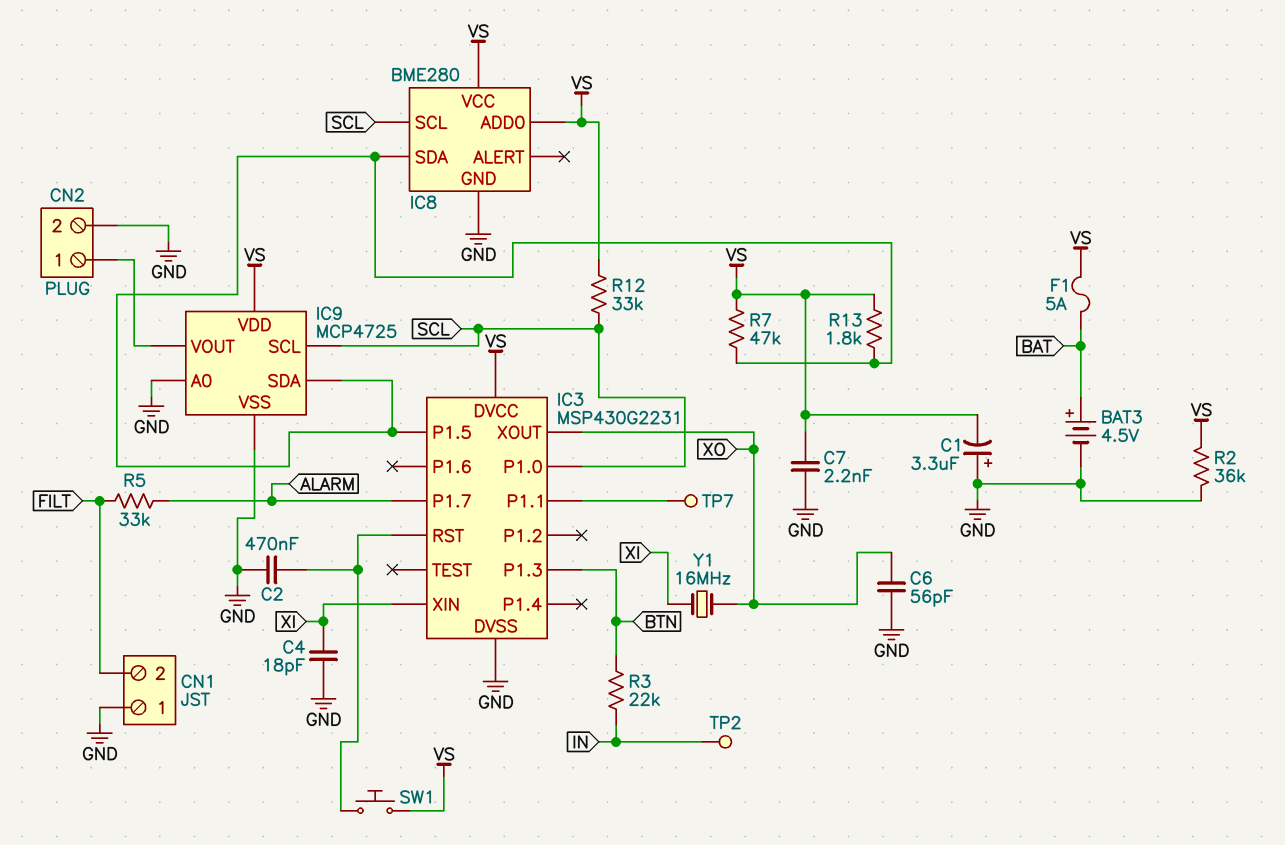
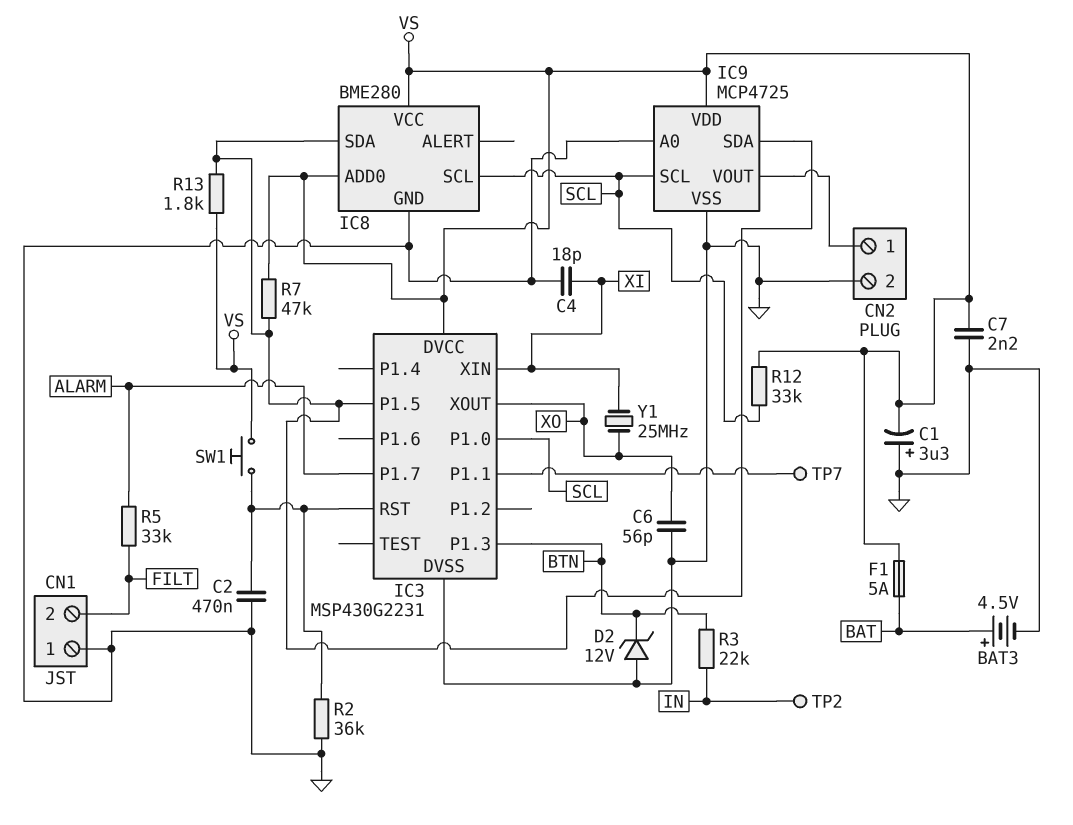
D2: none -> zener 12V (A GND, K BTN)
R2: 36k (GND, VS) -> 36k (GND, IC3/RST)
Y1: 16MHz (XI, XO) -> 25MHz (XI, XO)

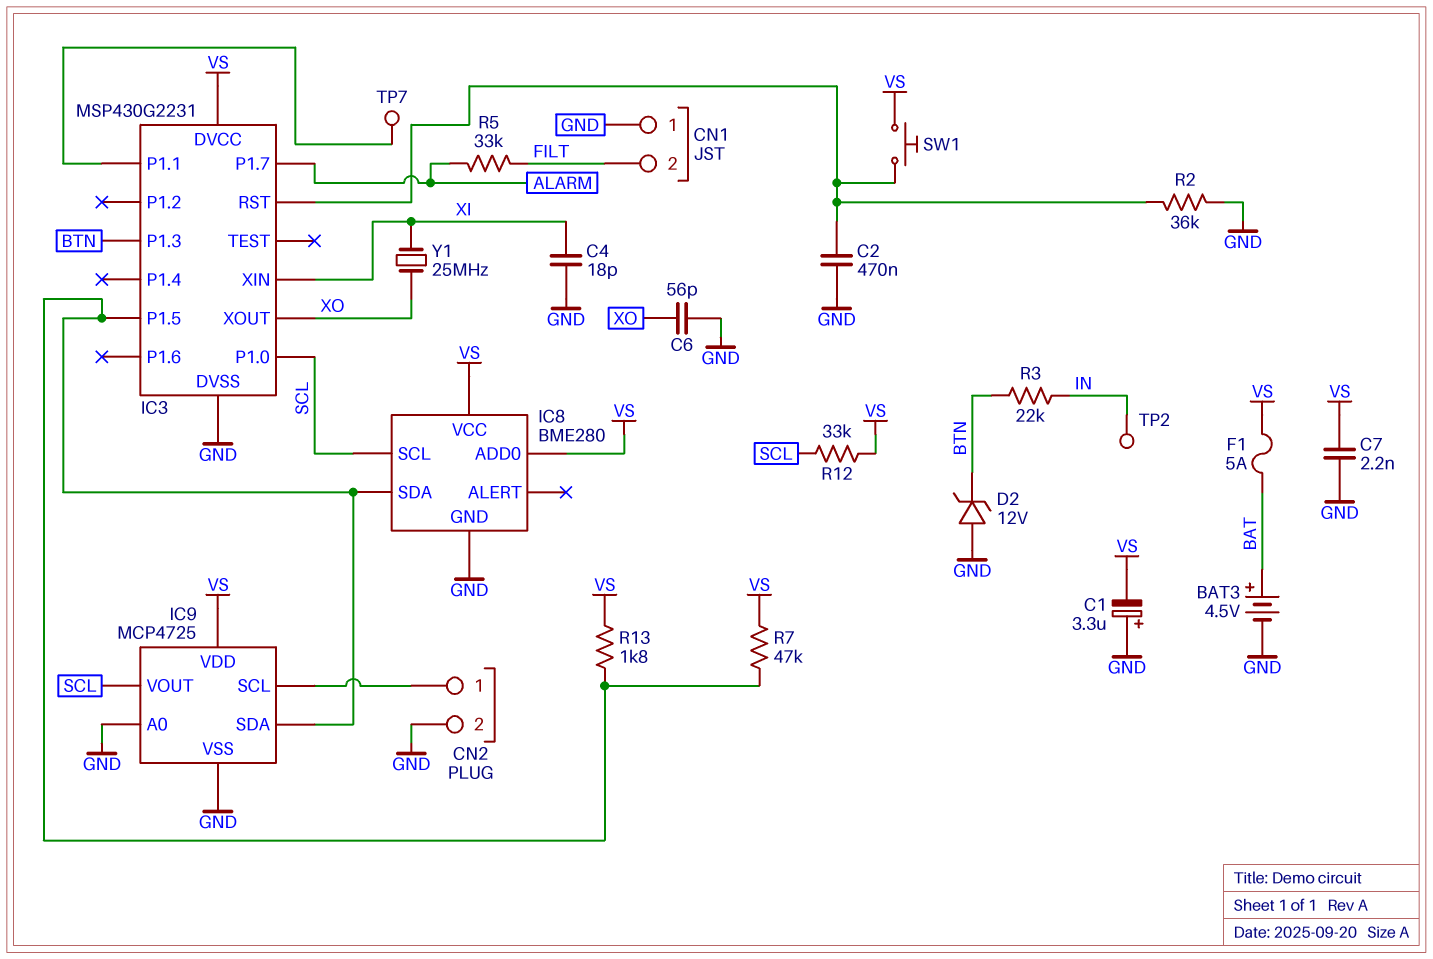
IC9 pin SCL: SCL -> CN2/1
IC9 pin VOUT: CN2/1 -> SCL

